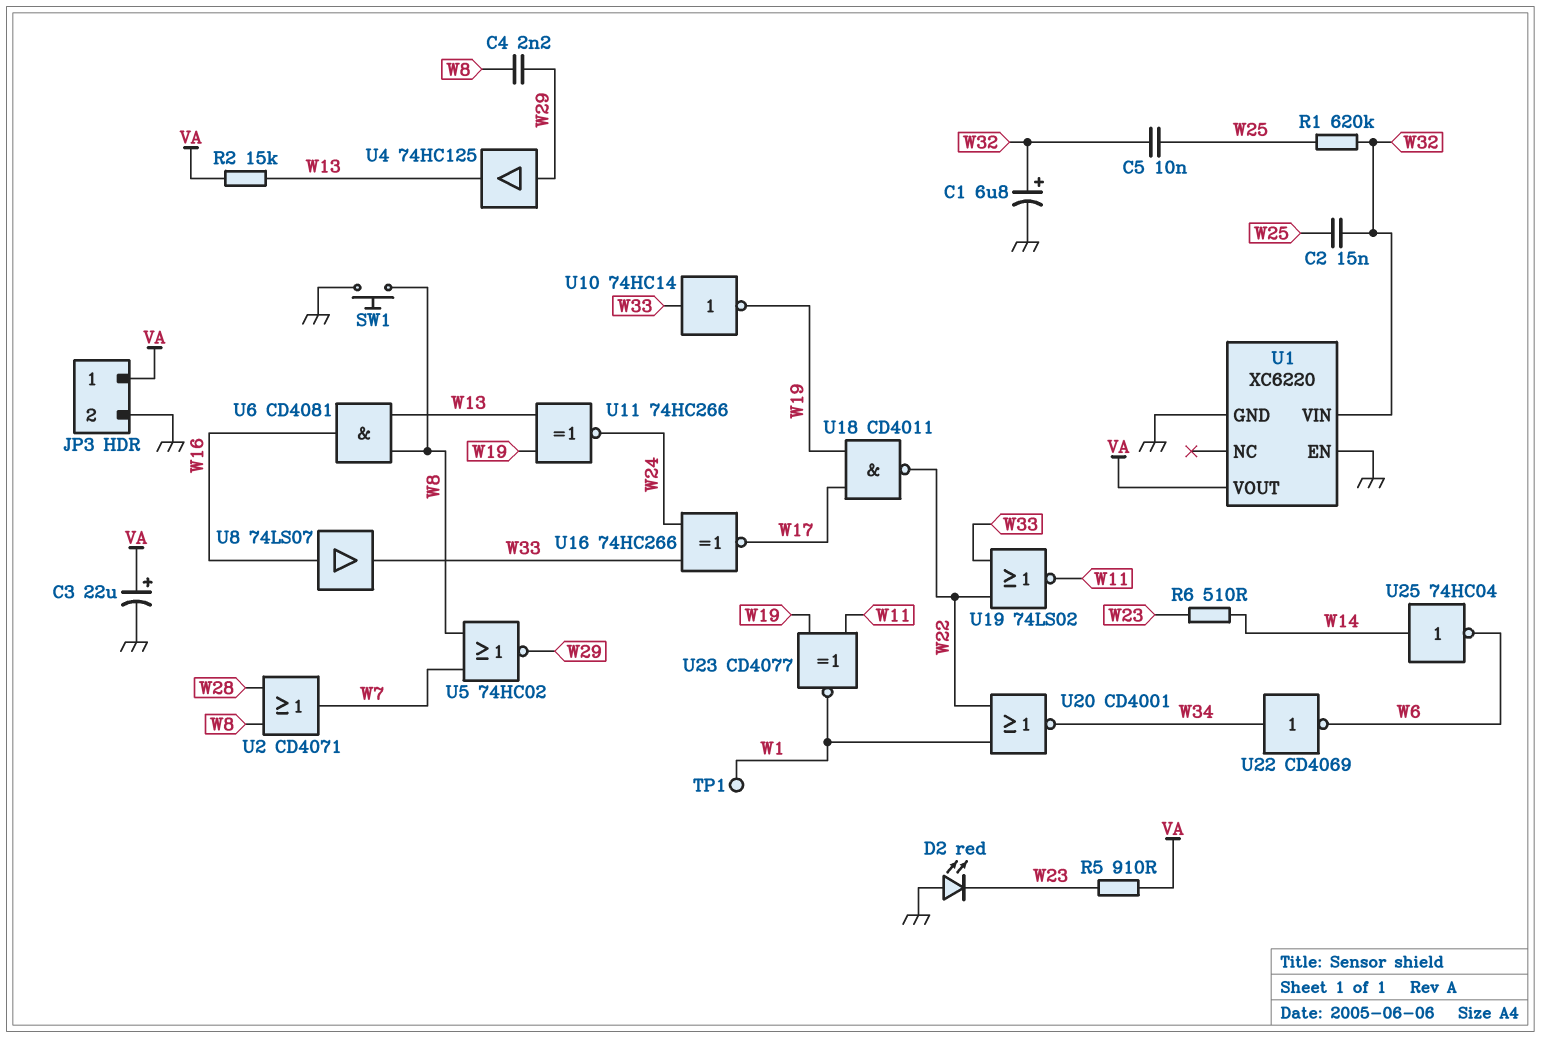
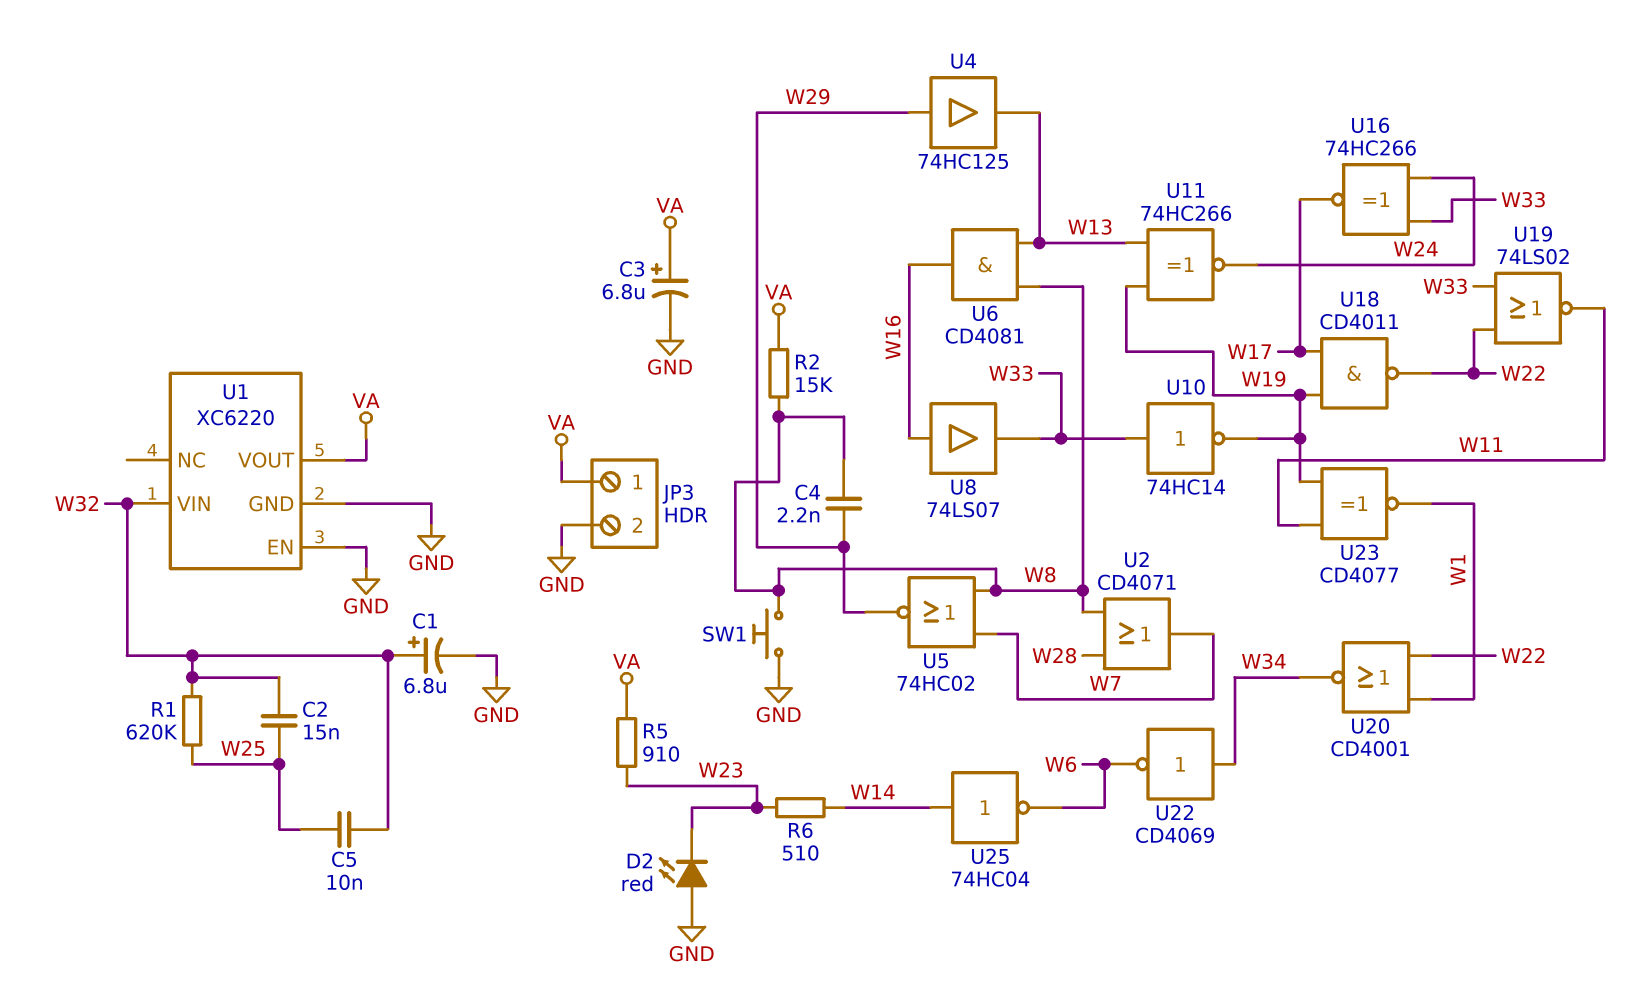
C3: 22uF (plus VA, minus GND) -> 6.8uF (plus VA, minus GND)
R2: 15k (VA, W13) -> 15k (VA, W8)
TP1: test point (W1) -> none

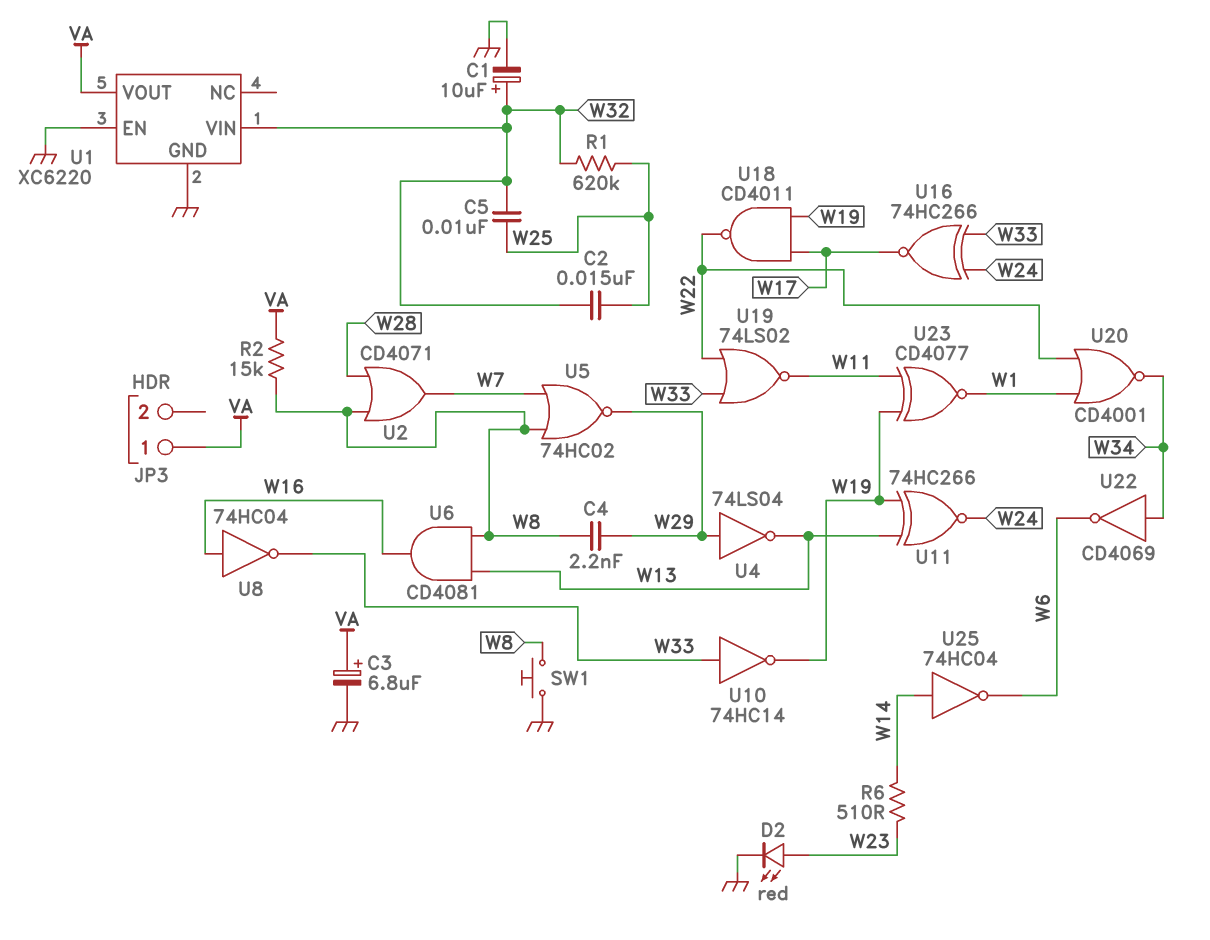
C1: 6.8uF (plus W32, minus GND) -> 10uF (plus W32, minus GND)
D2: LED red (A GND, K W23) -> LED red (A W23, K GND)
JP3 pin 2: GND -> none
R5: 910 (VA, W23) -> none
U4: buffer 74HC125 (in W29, out W13) -> NOT 74LS04 (in W29, out W13)
U8: buffer 74LS07 (in W16, out W33) -> NOT 74HC04 (in W16, out W33)

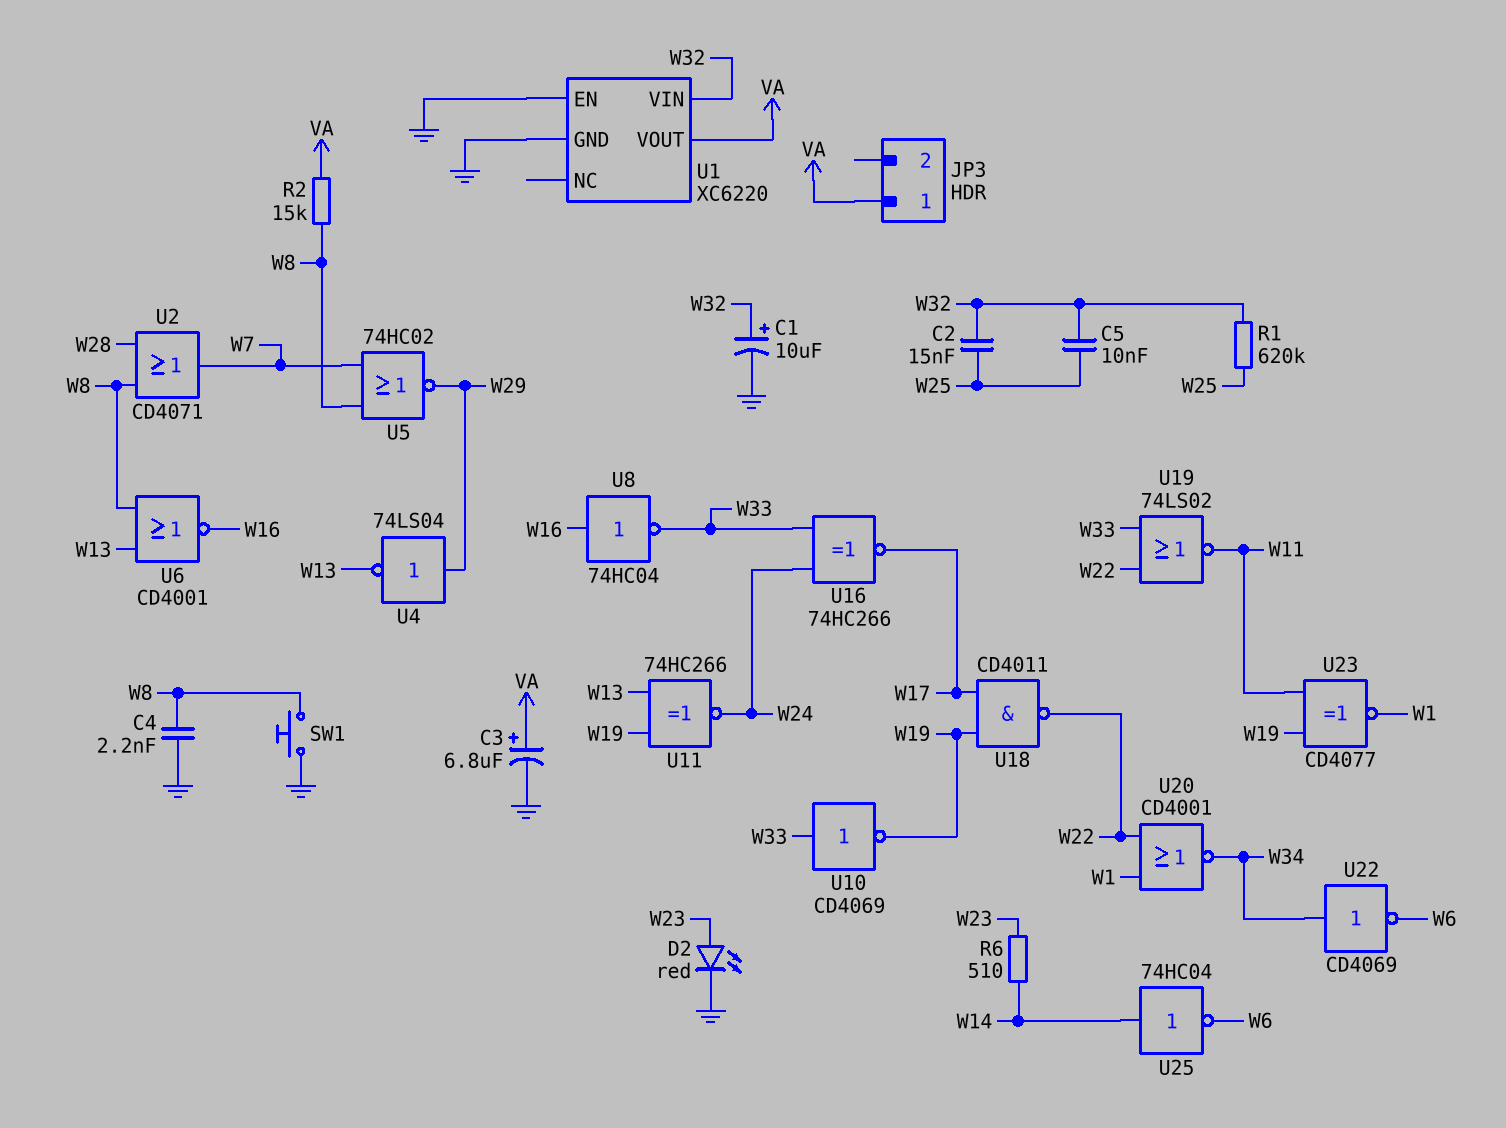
C4: 2.2nF (W8, W29) -> 2.2nF (GND, W8)
U6: AND CD4081 (in W8, in W13, out W16) -> NOR CD4001 (in W8, in W13, out W16)
U10: NOT 74HC14 (in W33, out W19) -> NOT CD4069 (in W33, out W19)

